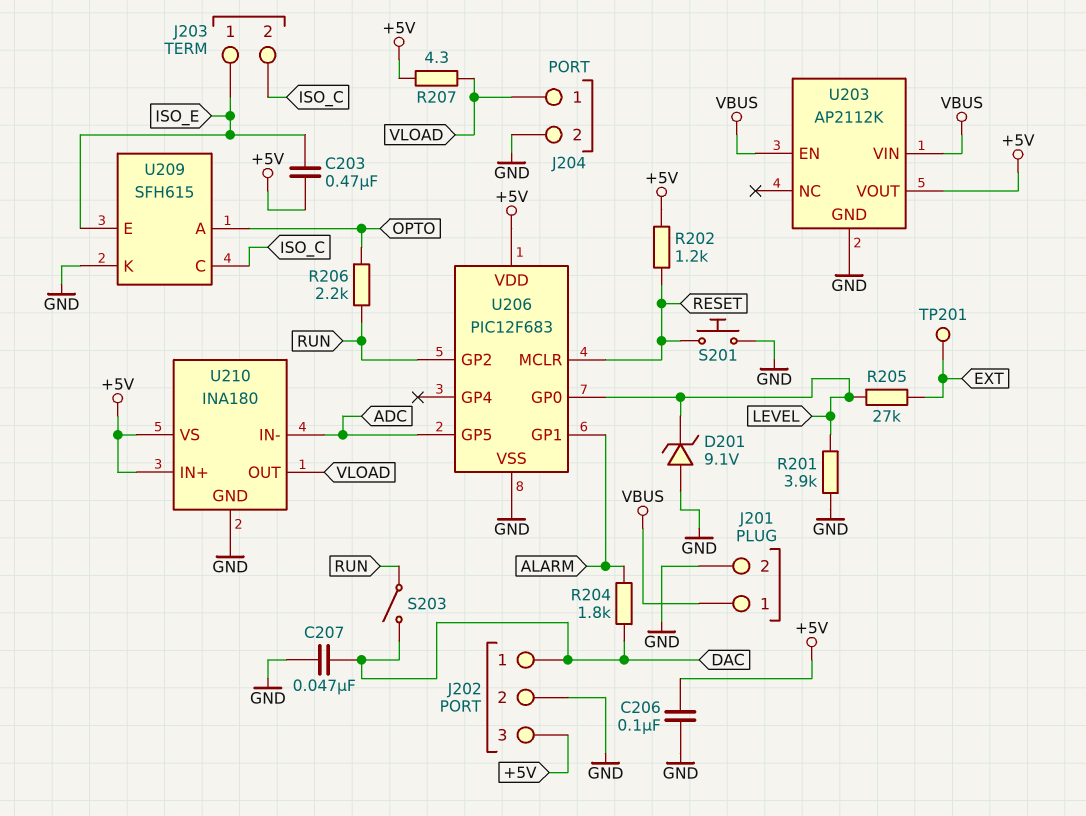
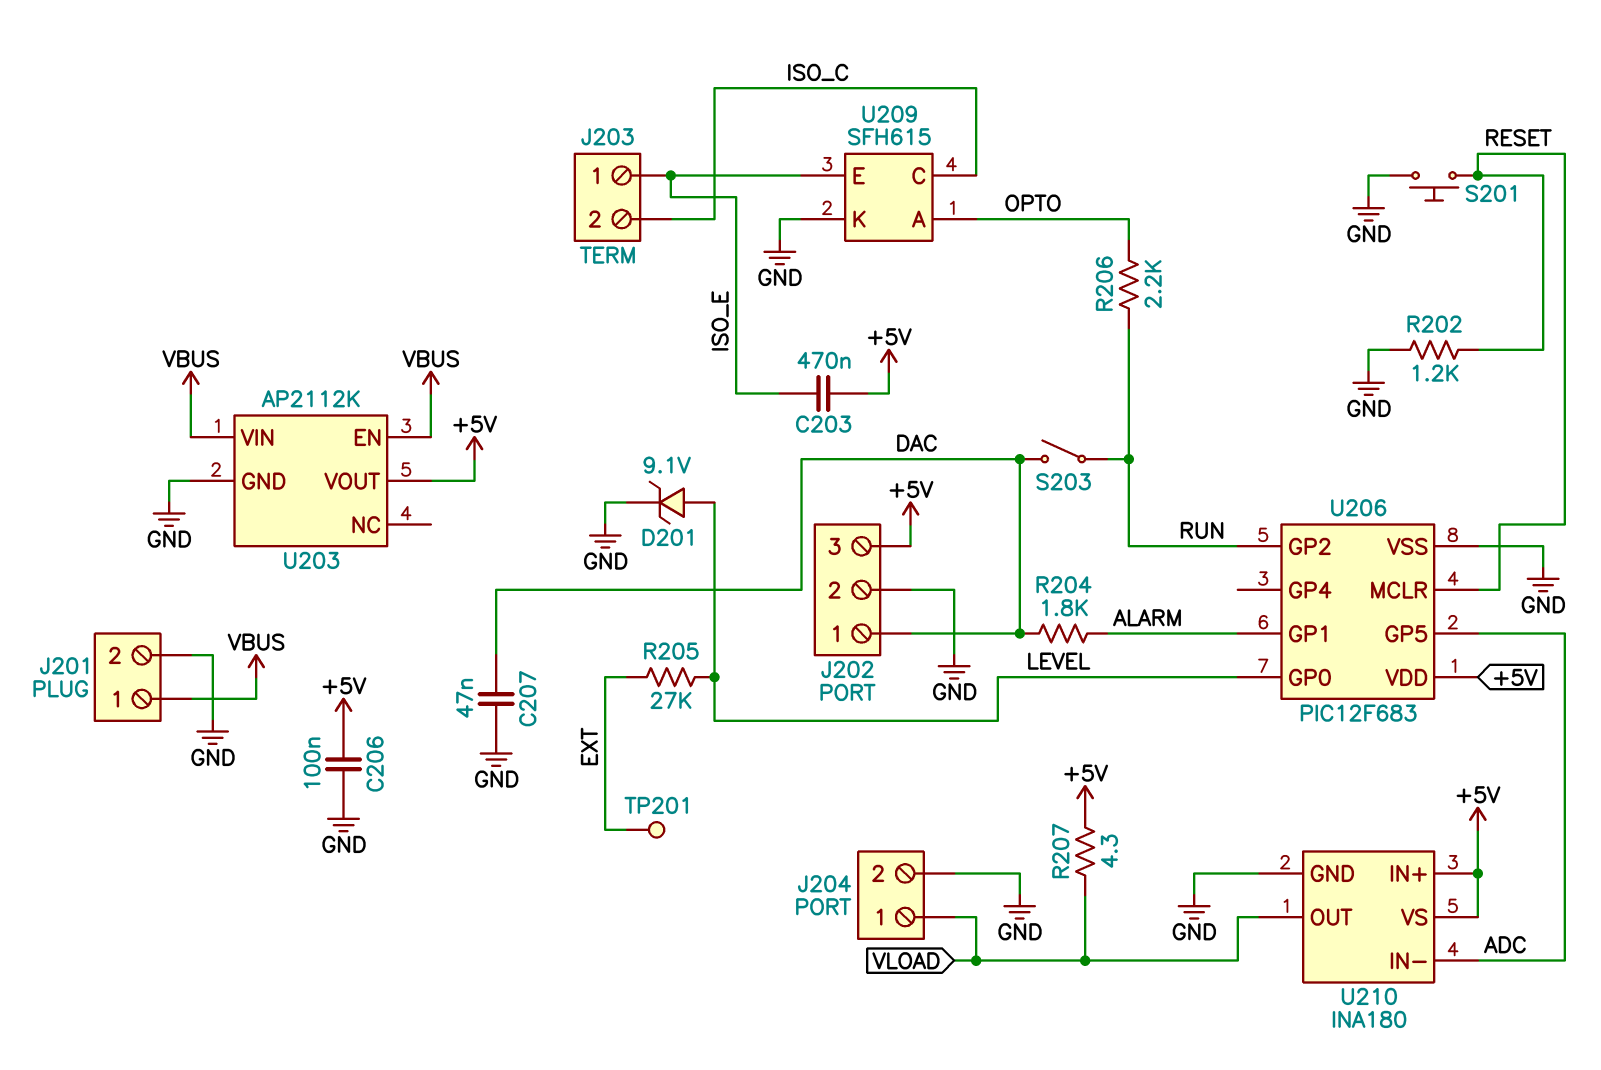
D201: zener 9.1V (A GND, K LEVEL) -> zener 9.1V (A LEVEL, K GND)
R201: 3.9k (GND, LEVEL) -> none
R202: 1.2k (+5V, RESET) -> 1.2k (GND, RESET)

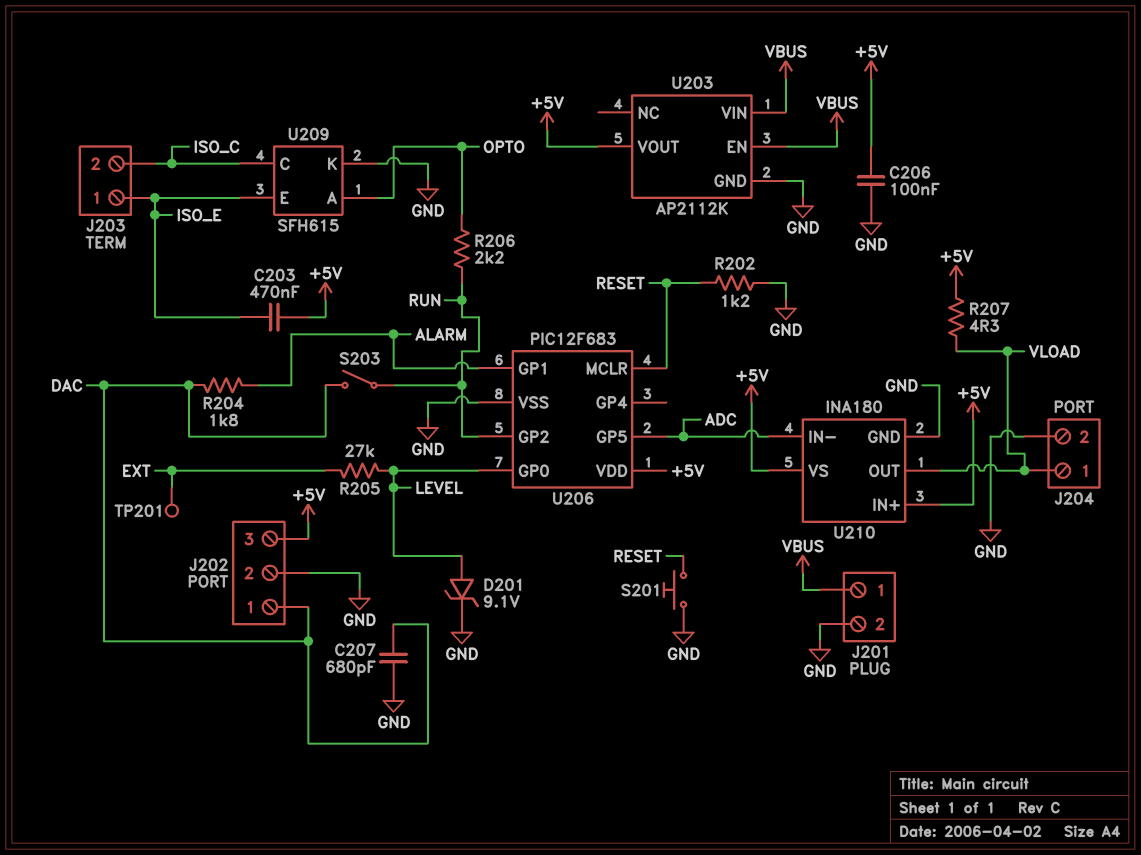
C207: 47nF (DAC, GND) -> 680pF (DAC, GND)

